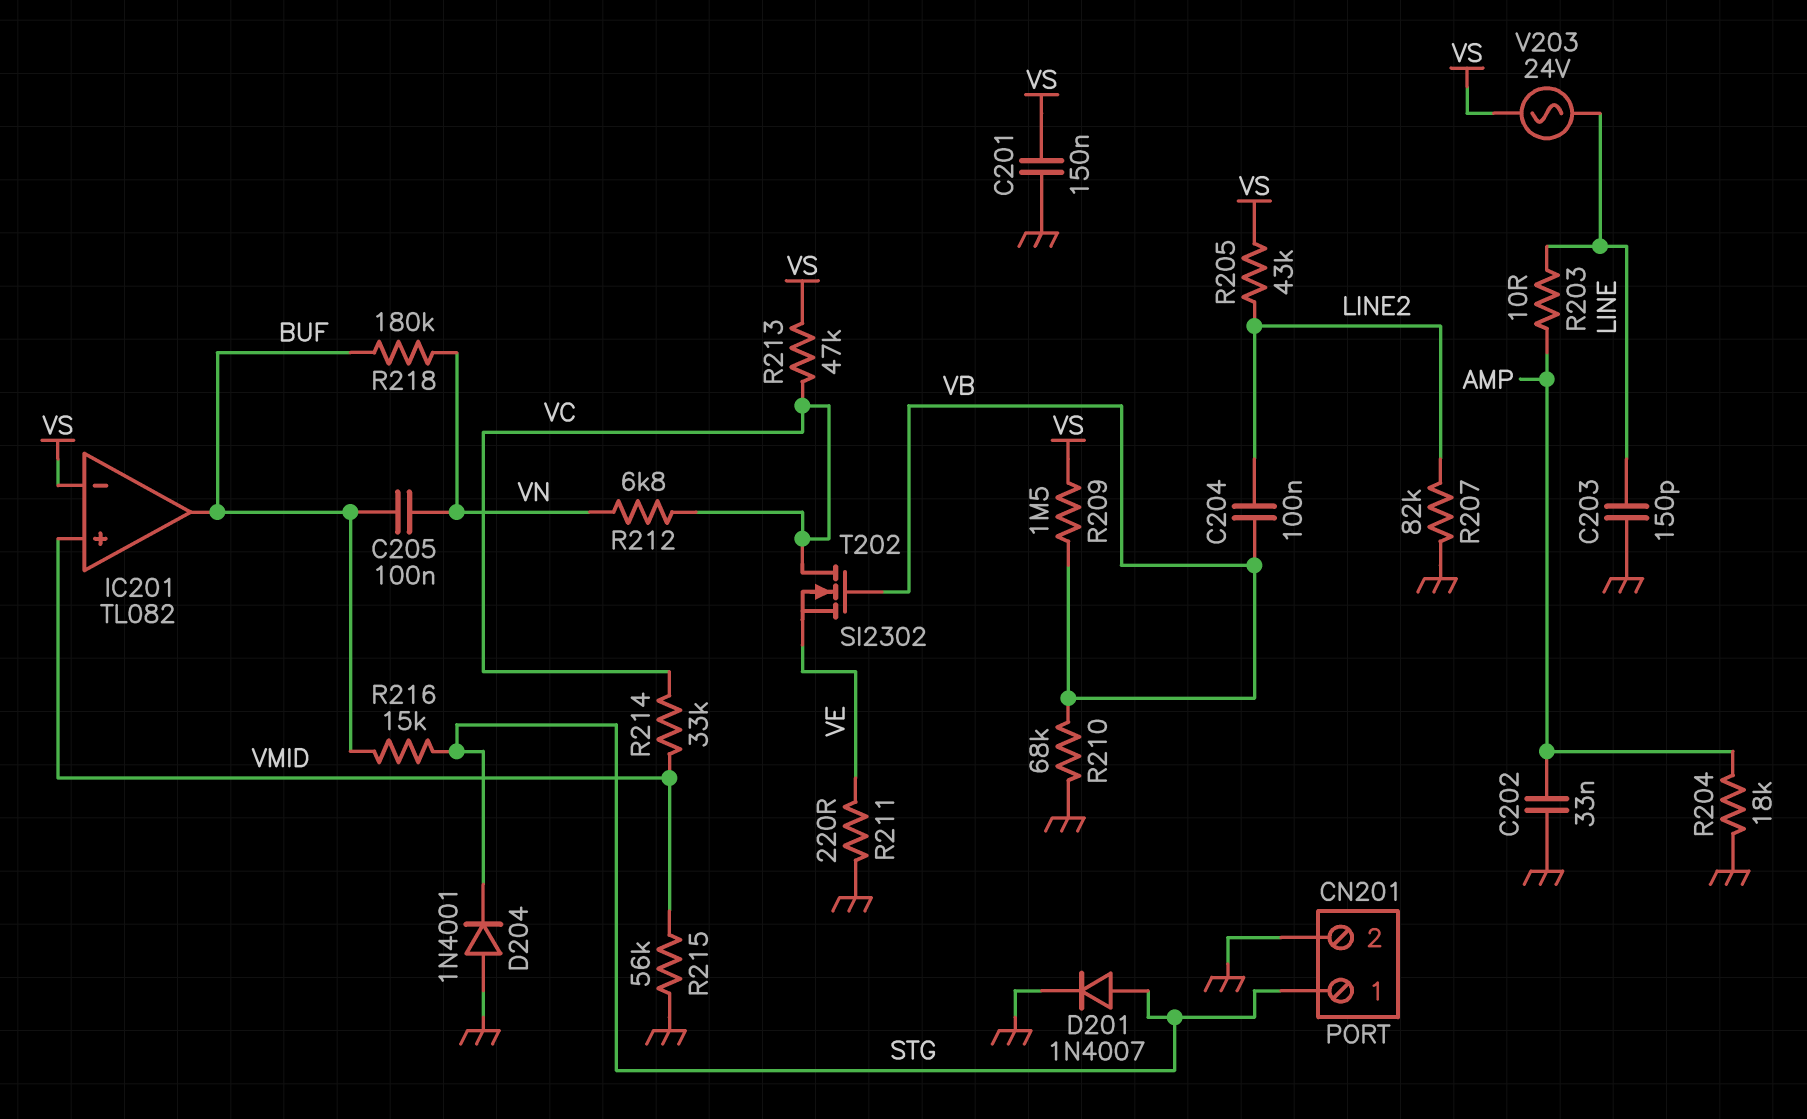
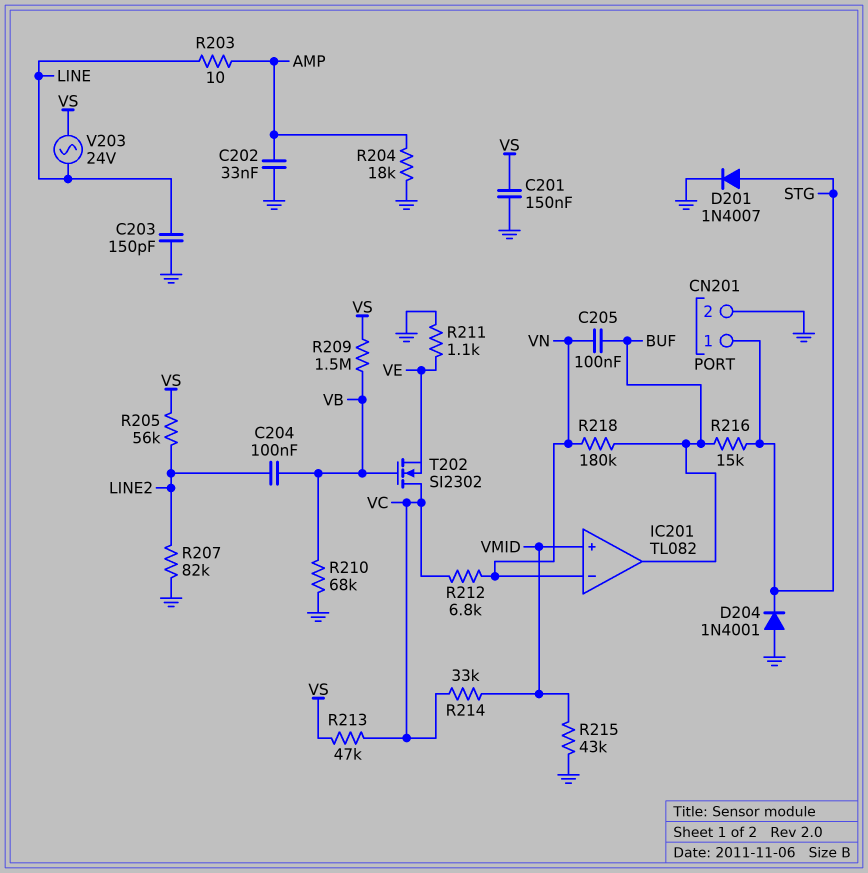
IC201 pin in-: VS -> VN
R205: 43k (LINE2, VS) -> 56k (LINE2, VS)
R211: 220 (GND, VE) -> 1.1k (GND, VE)
R215: 56k (GND, VMID) -> 43k (GND, VMID)

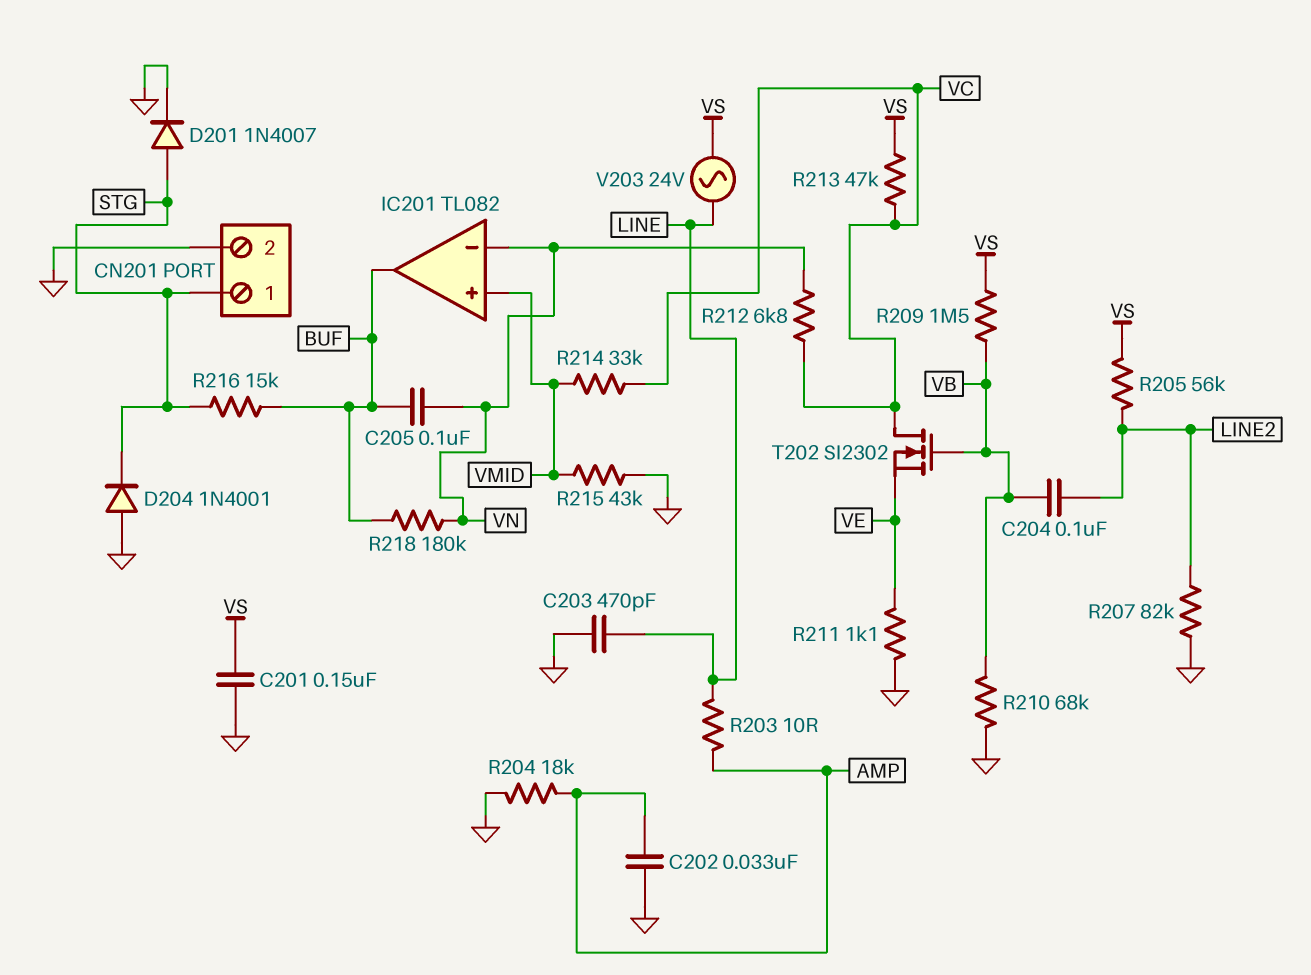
C203: 150pF (GND, LINE) -> 470pF (GND, LINE)

